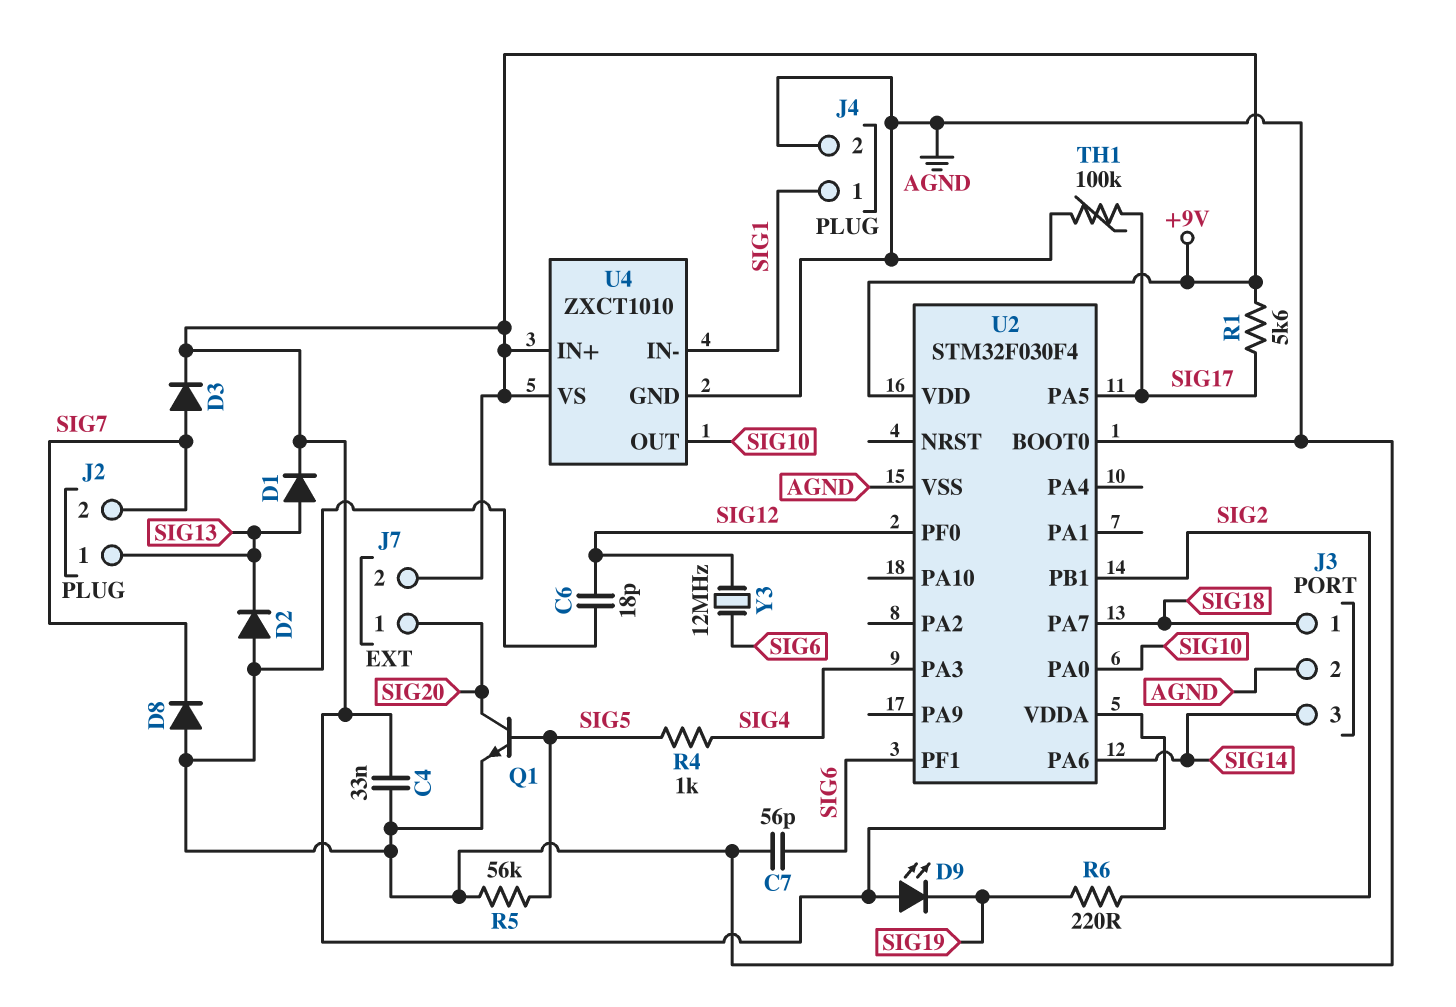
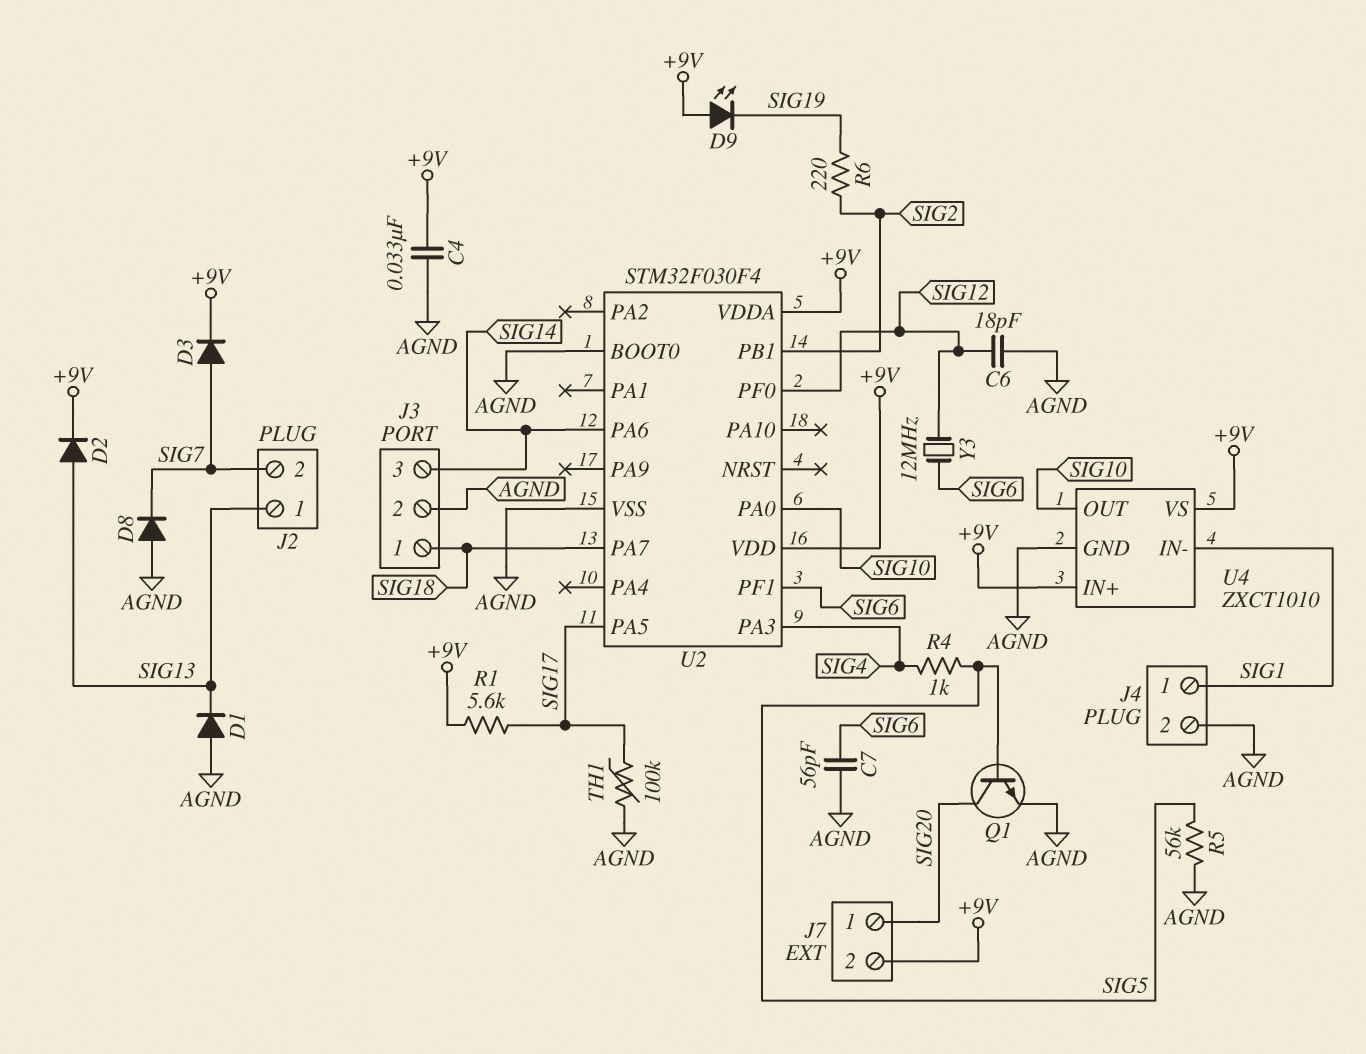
D1: diode (A SIG13, K +9V) -> diode (A AGND, K SIG13)
D2: diode (A AGND, K SIG13) -> diode (A SIG13, K +9V)

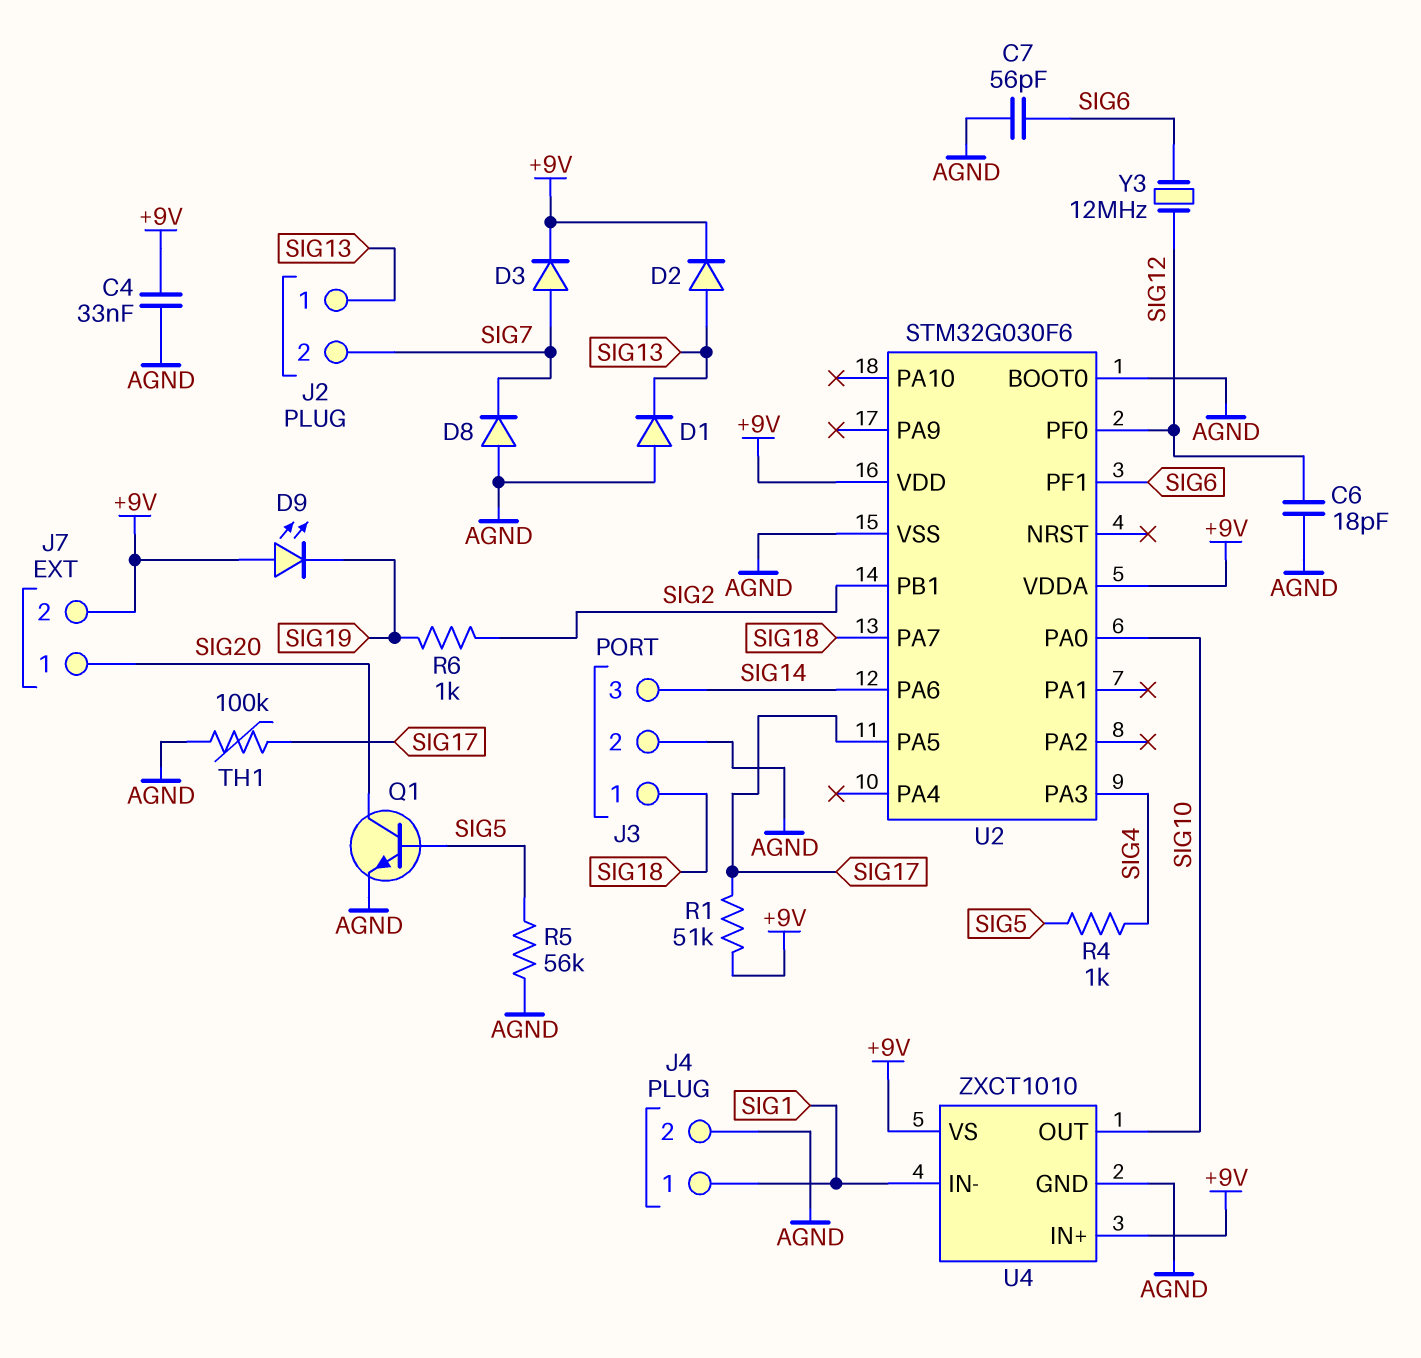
R1: 5.6k (+9V, SIG17) -> 51k (+9V, SIG17)
R6: 220 (SIG2, SIG19) -> 1k (SIG2, SIG19)
U2: STM32F030F4 -> STM32G030F6

